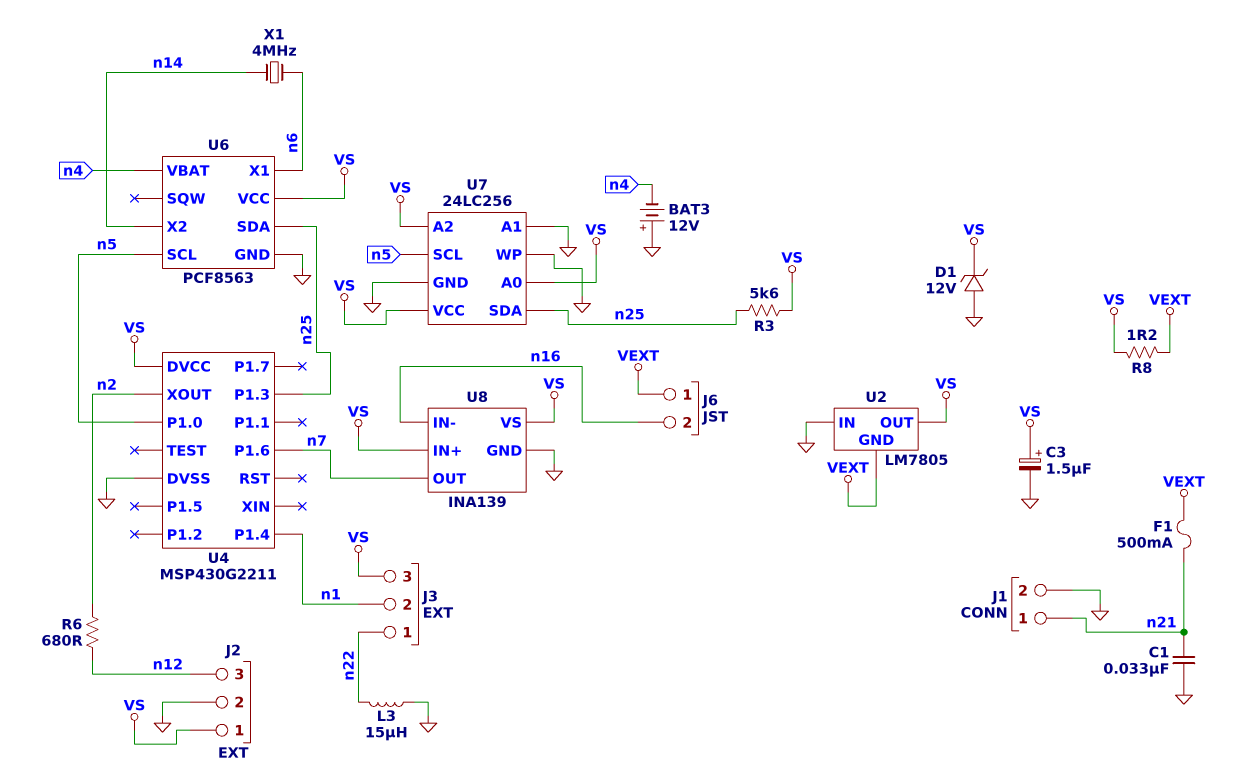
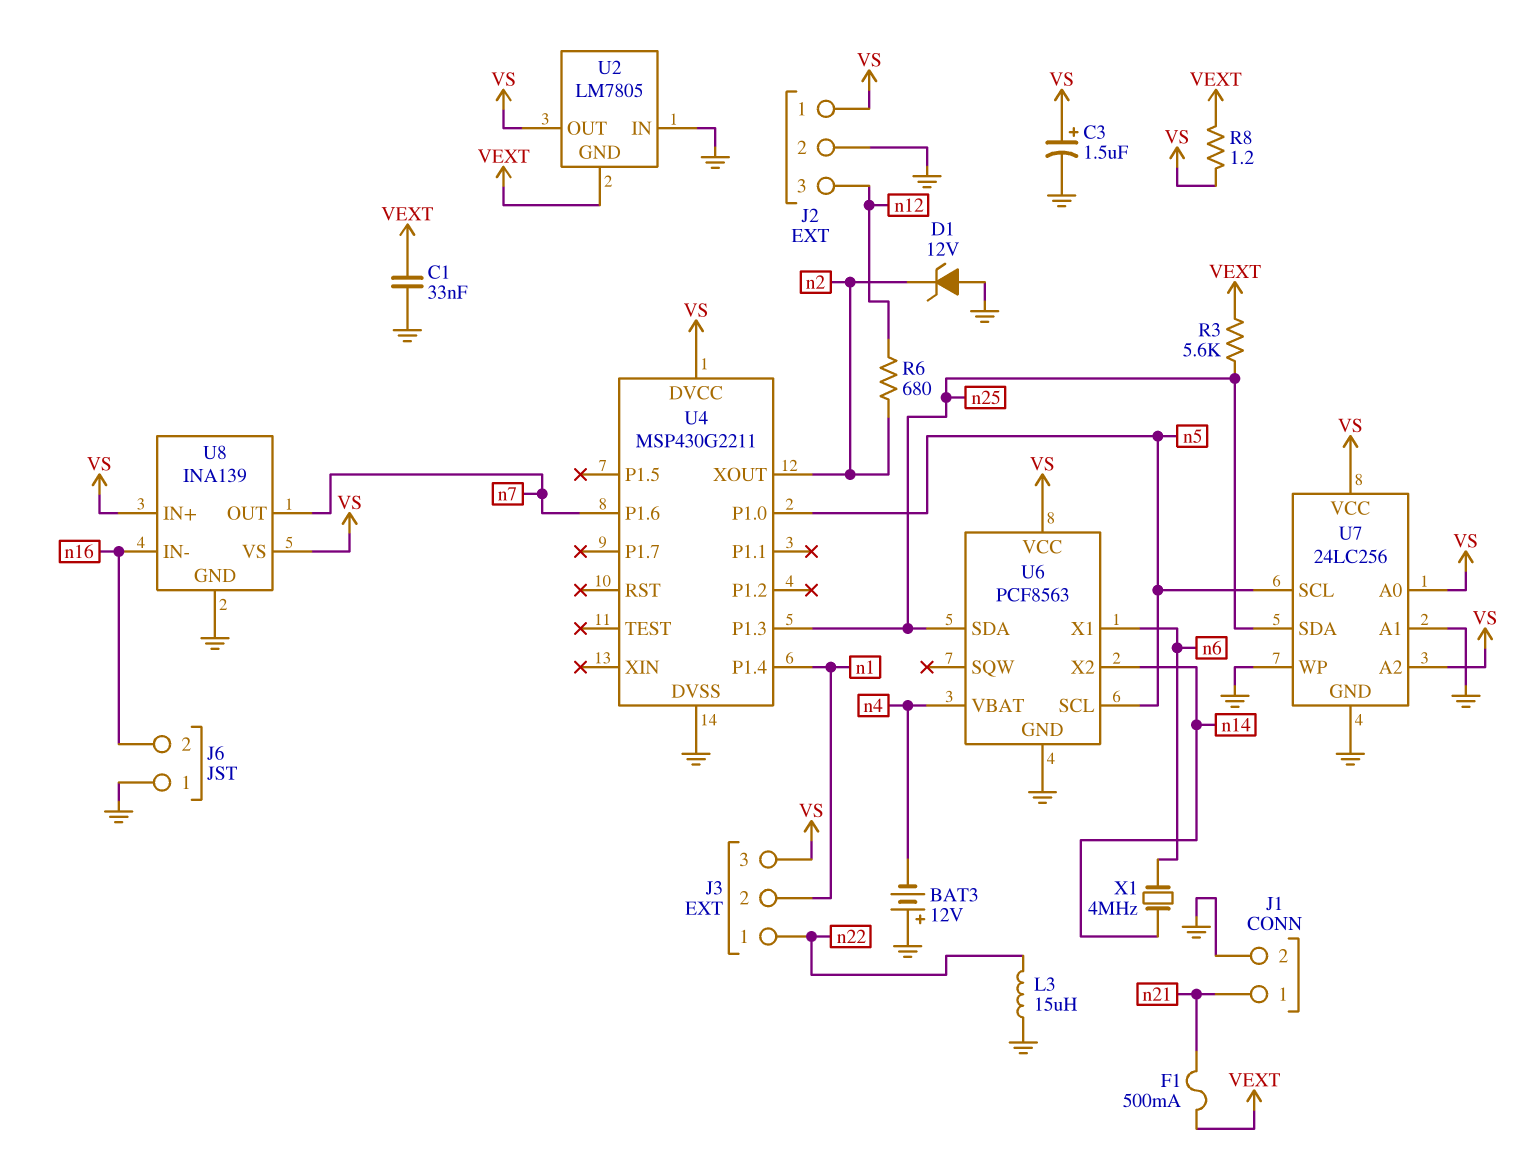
C1: 33nF (GND, n21) -> 33nF (GND, VEXT)
D1: zener 12V (A GND, K VS) -> zener 12V (A GND, K n2)
J6 pin 1: VEXT -> GND
R3: 5.6k (VS, n25) -> 5.6k (VEXT, n25)

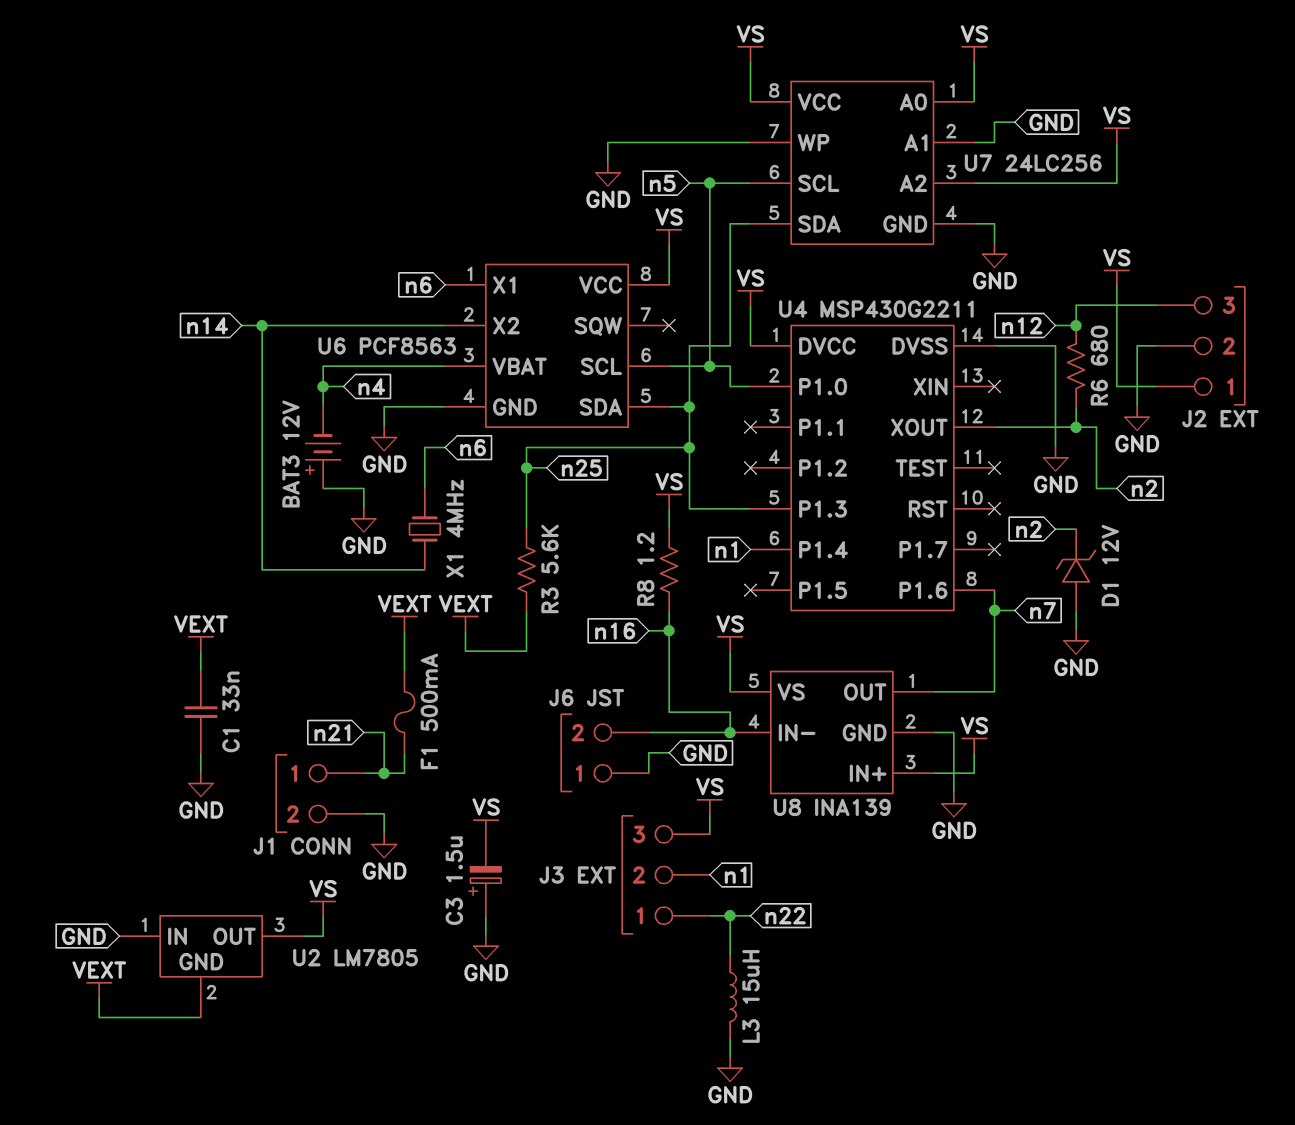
C3: 1.5uF (plus VS, minus GND) -> 1.5uF (plus GND, minus VS)
R8: 1.2 (VEXT, VS) -> 1.2 (VS, n16)

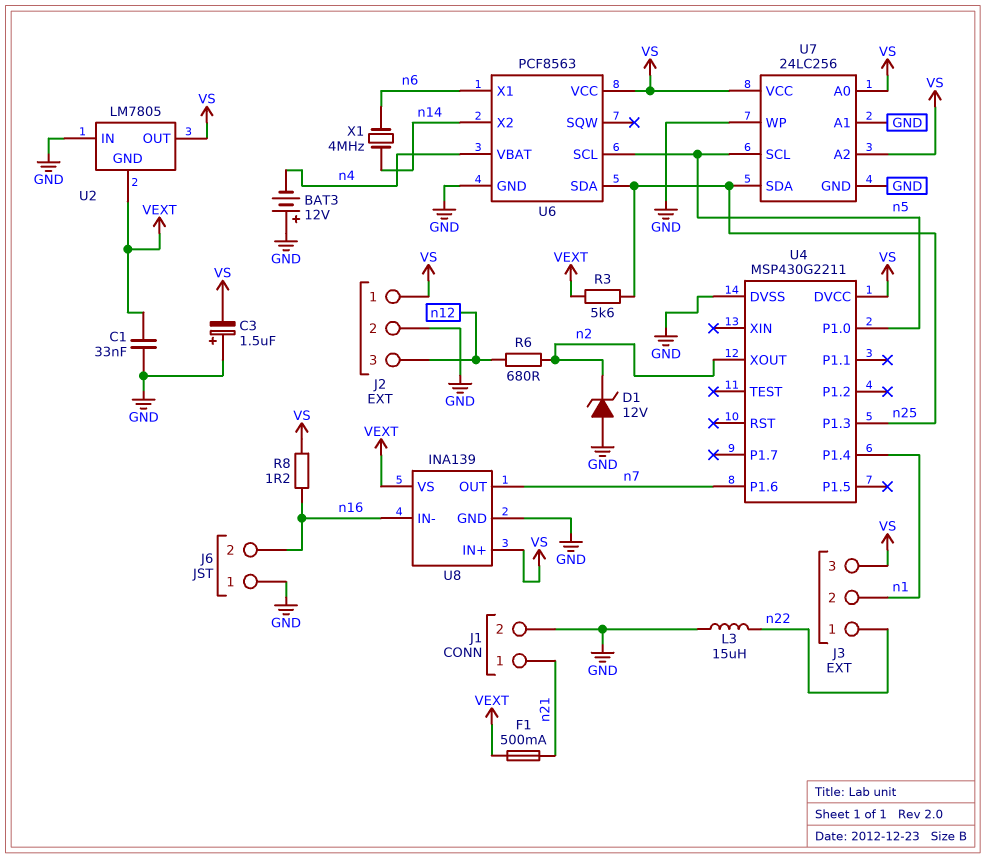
U8 pin VS: VS -> VEXT

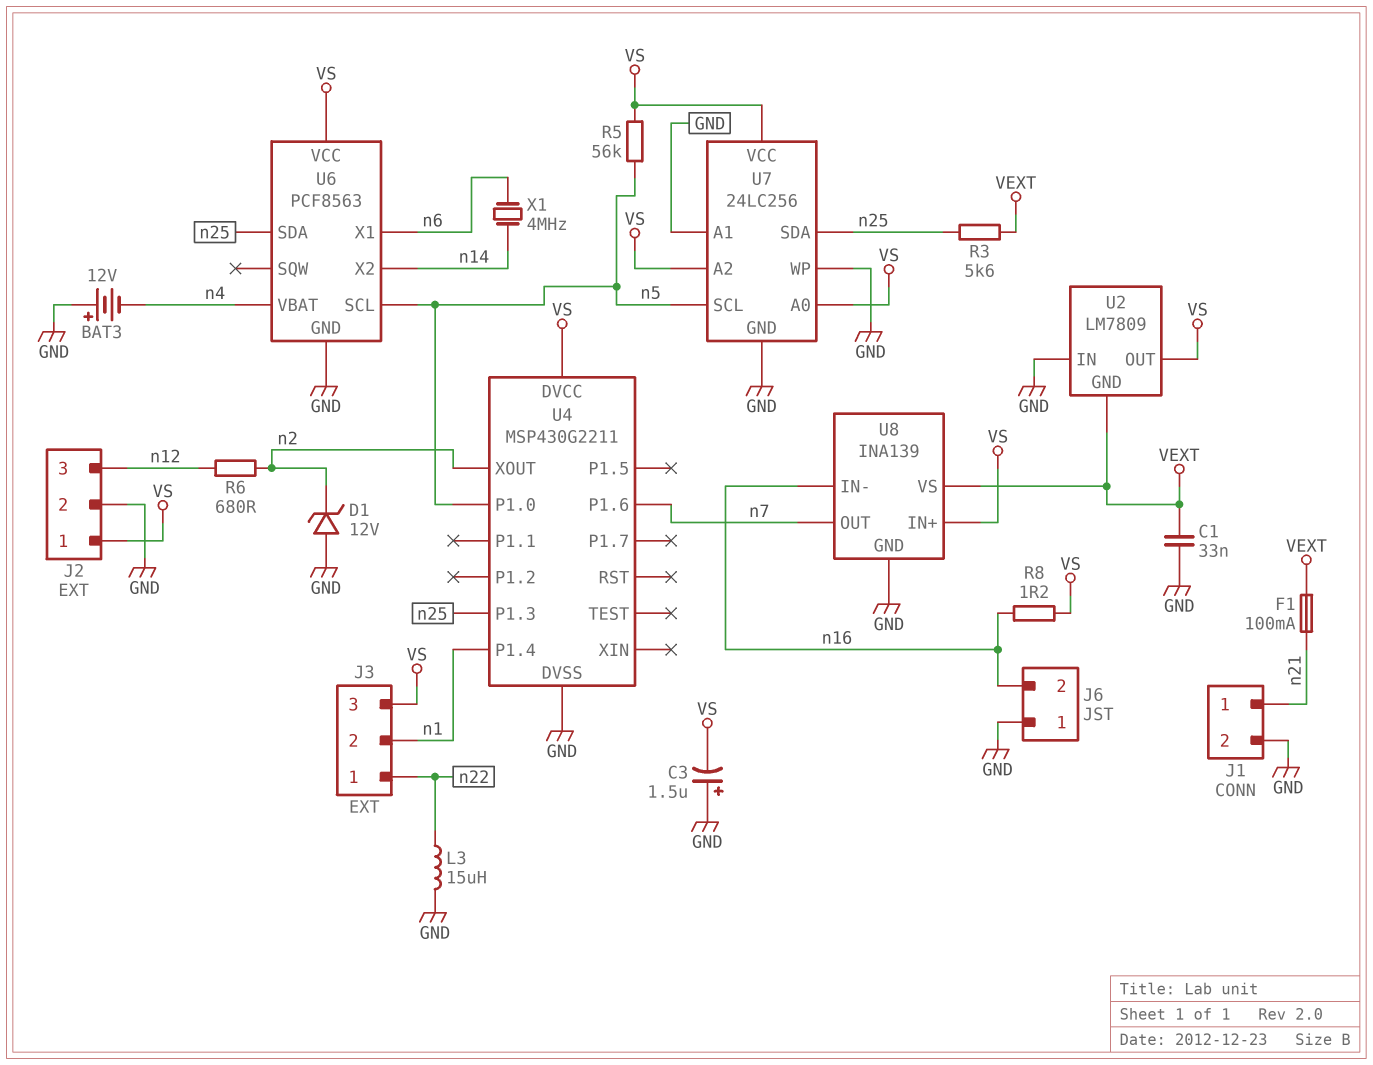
F1: 500mA (VEXT, n21) -> 100mA (VEXT, n21)
R5: none -> 56k (VS, n5)
U2: LM7805 -> LM7809

